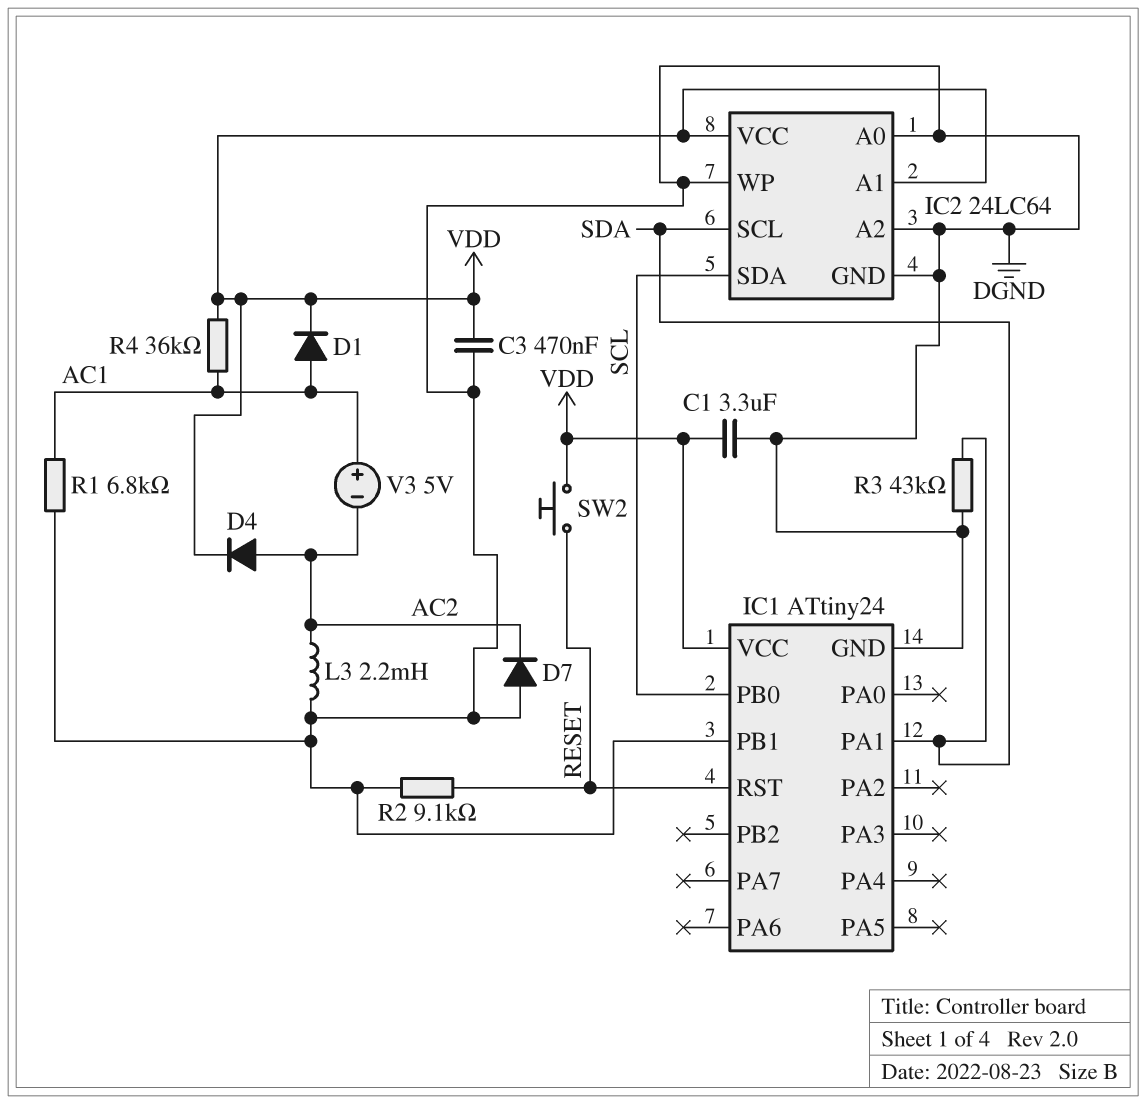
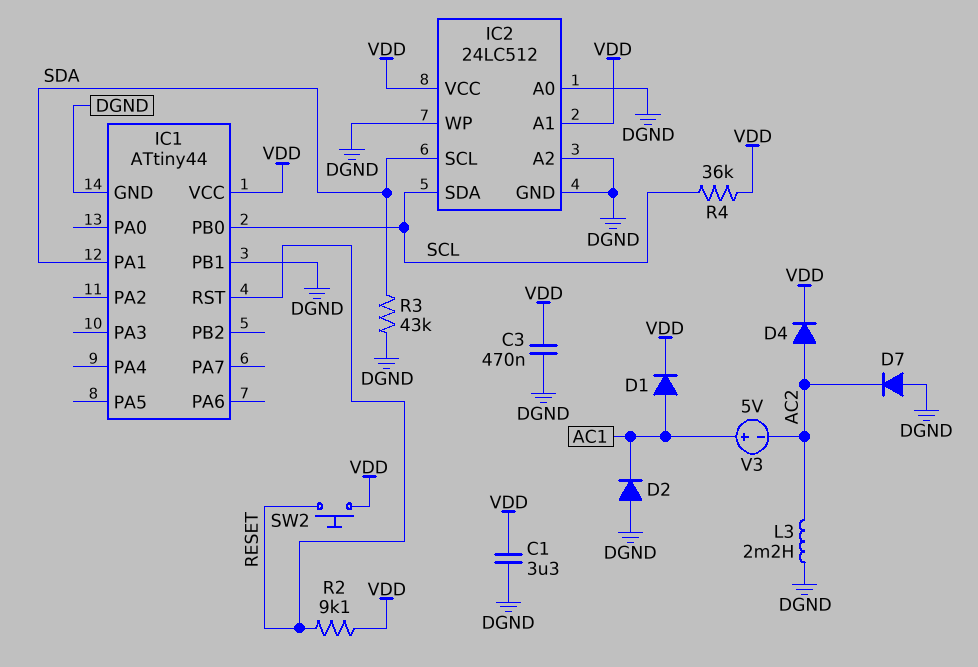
D2: none -> diode (A DGND, K AC1)
IC1: ATtiny24 -> ATtiny44
IC2: 24LC64 -> 24LC512
R1: 6.8k (AC1, DGND) -> none
R2: 9.1k (DGND, RESET) -> 9.1k (RESET, VDD)
R4: 36k (AC1, VDD) -> 36k (SCL, VDD)

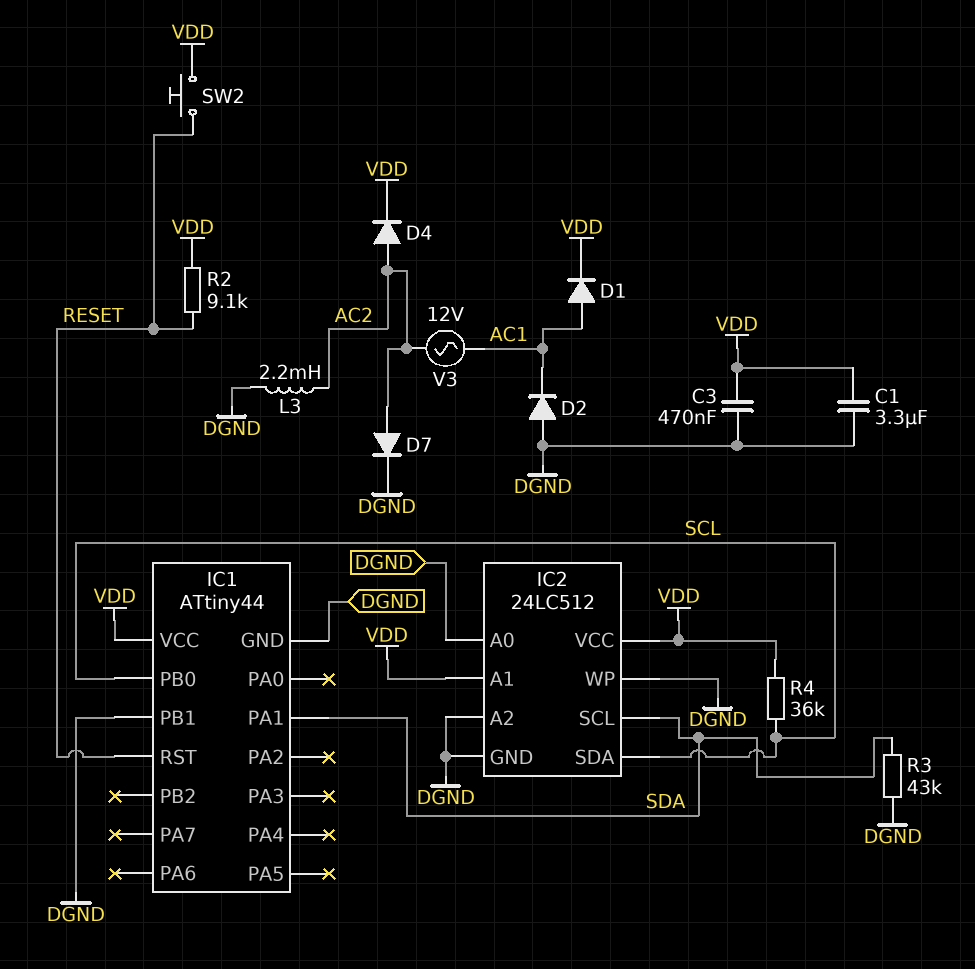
D7: diode (A DGND, K AC2) -> diode (A AC2, K DGND)
V3: 5V (plus AC1, minus AC2) -> AC 12V (AC1, AC2)

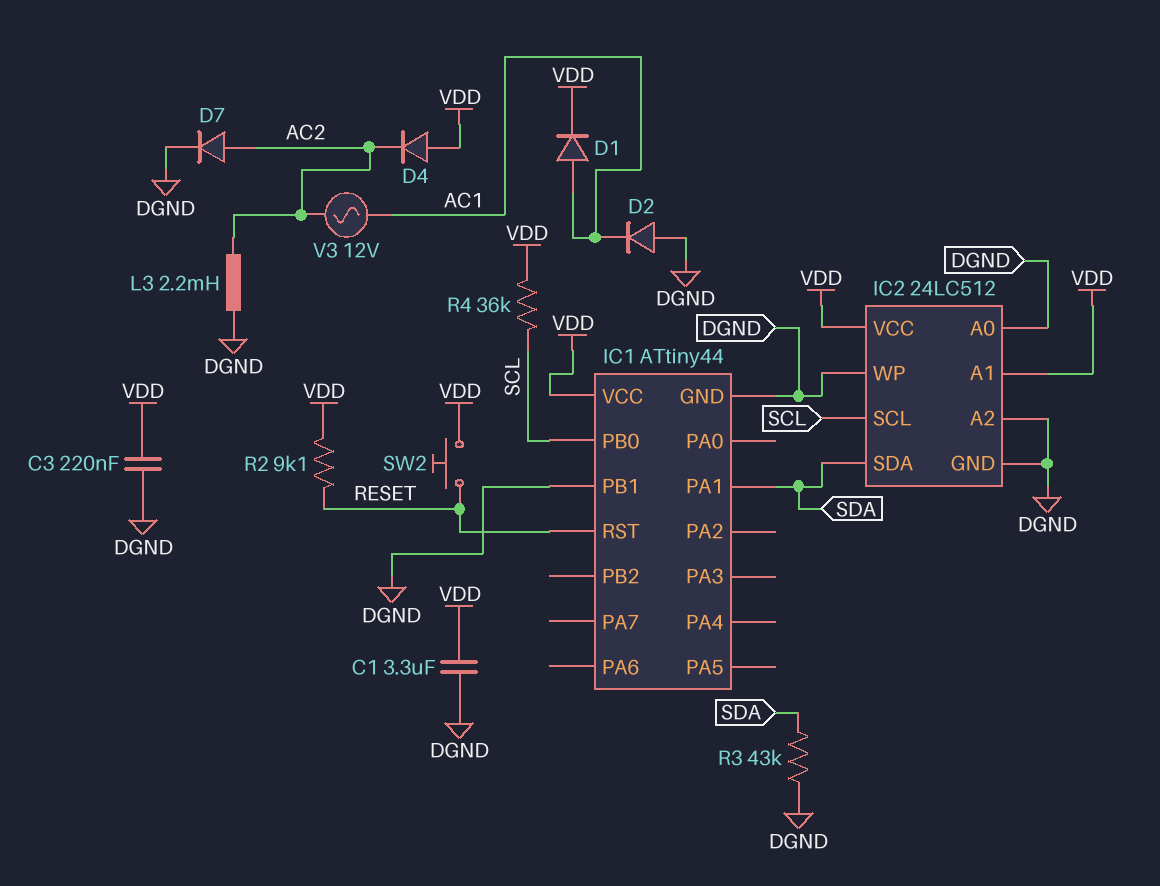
C3: 470nF (DGND, VDD) -> 220nF (DGND, VDD)
D4: diode (A AC2, K VDD) -> diode (A VDD, K AC2)
IC2 pin SCL: SDA -> SCL
IC2 pin SDA: SCL -> SDA

